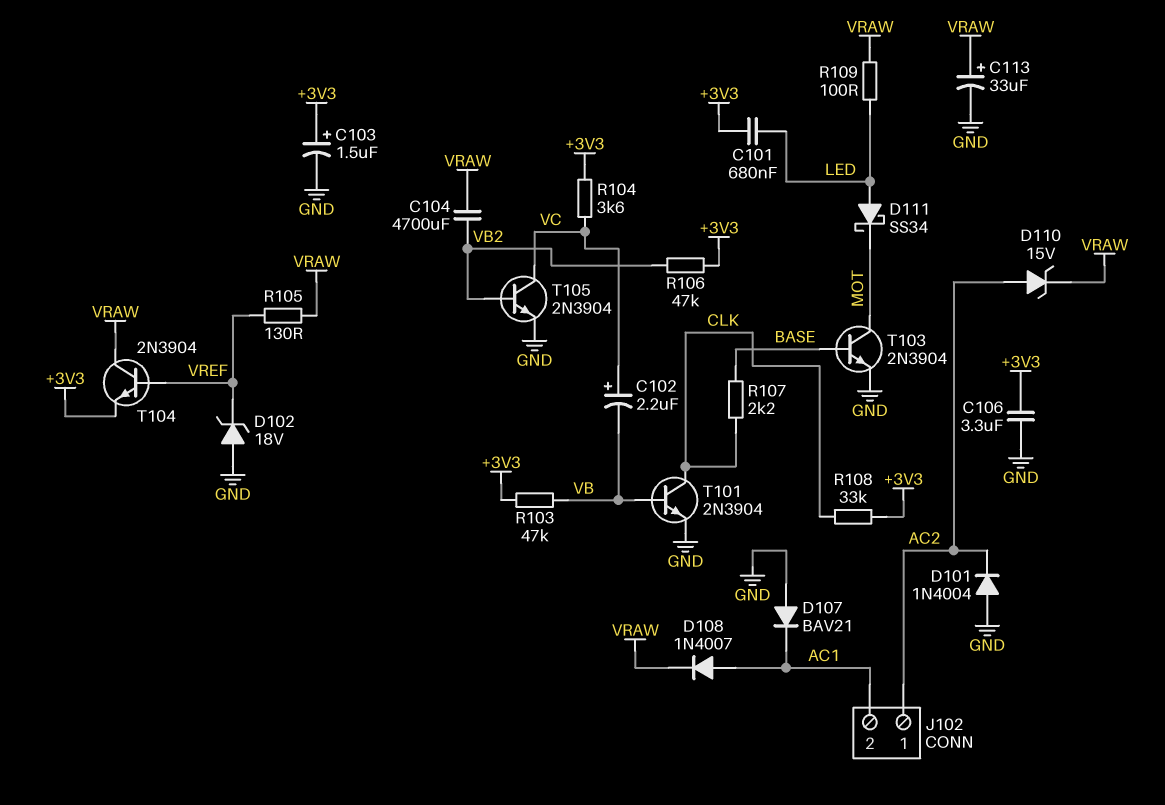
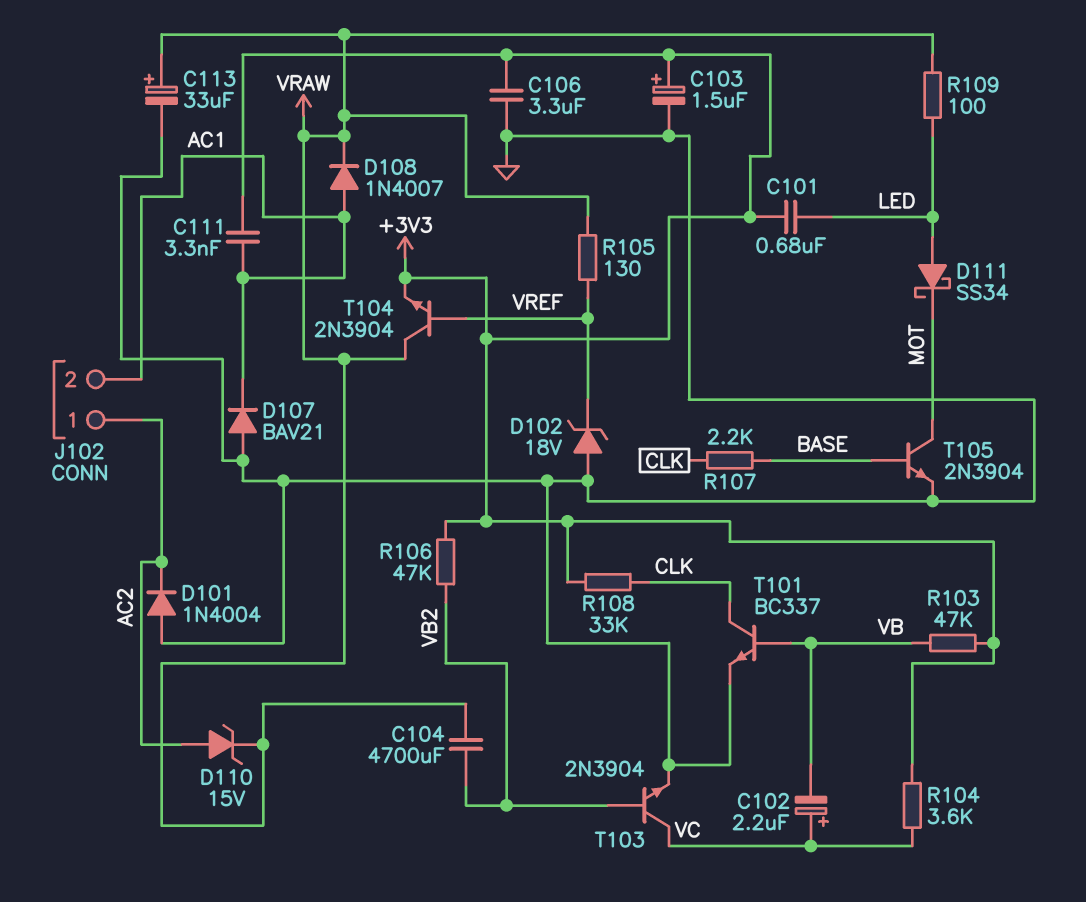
C111: none -> 3.3nF (+3V3, AC1)
T101: NPN 2N3904 (B VB, C CLK, E GND) -> NPN BC337 (B VB, C CLK, E GND)
T103: NPN 2N3904 (B BASE, C MOT, E GND) -> NPN 2N3904 (B VB2, C VC, E GND)
T105: NPN 2N3904 (B VB2, C VC, E GND) -> NPN 2N3904 (B BASE, C MOT, E GND)

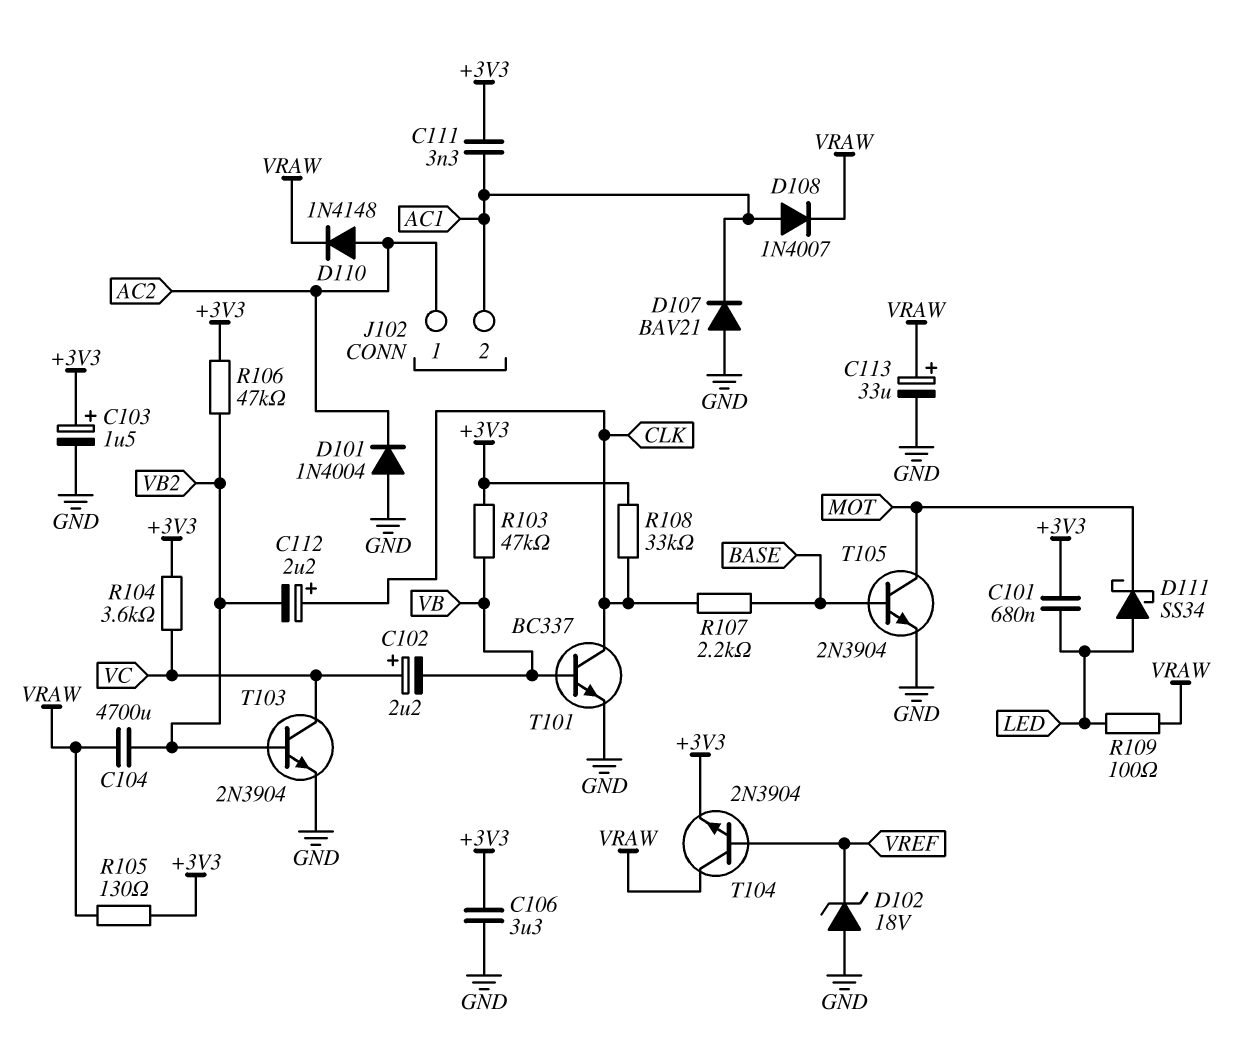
C112: none -> 2.2uF (plus CLK, minus VB2)
D110: zener 15V (A AC2, K VRAW) -> diode 1N4148 (A AC2, K VRAW)
R105: 130 (VRAW, VREF) -> 130 (+3V3, VRAW)

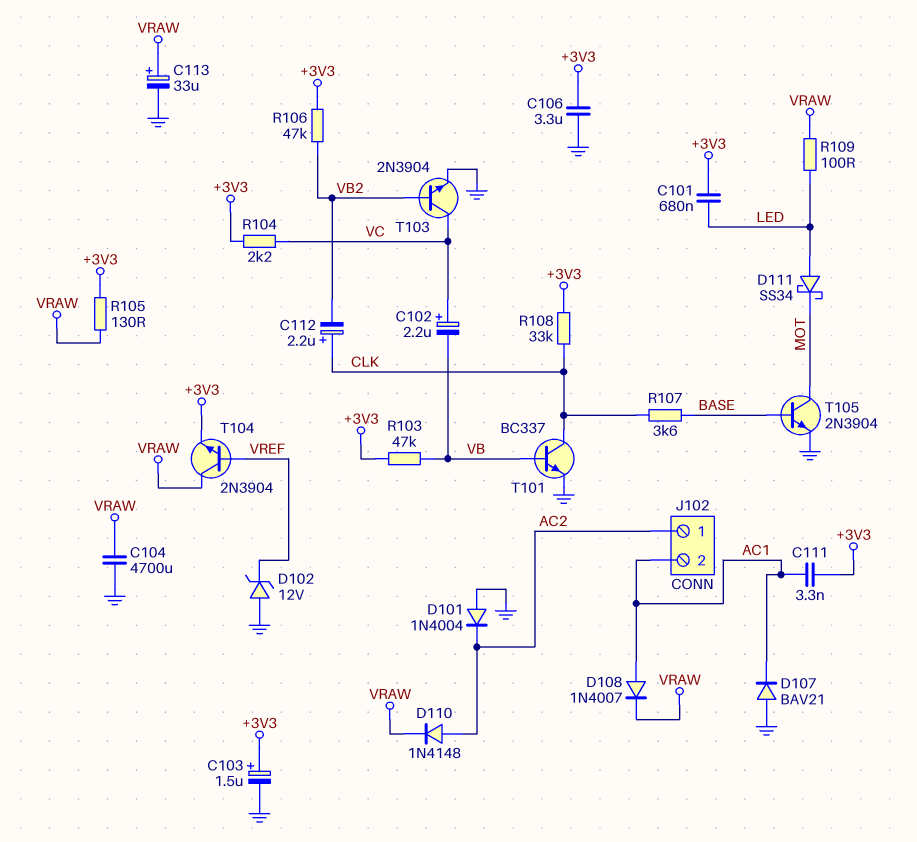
C104: 4700uF (VB2, VRAW) -> 4700uF (GND, VRAW)
D102: zener 18V (A GND, K VREF) -> zener 12V (A GND, K VREF)
R104: 3.6k (+3V3, VC) -> 2.2k (+3V3, VC)
R107: 2.2k (BASE, CLK) -> 3.6k (BASE, CLK)

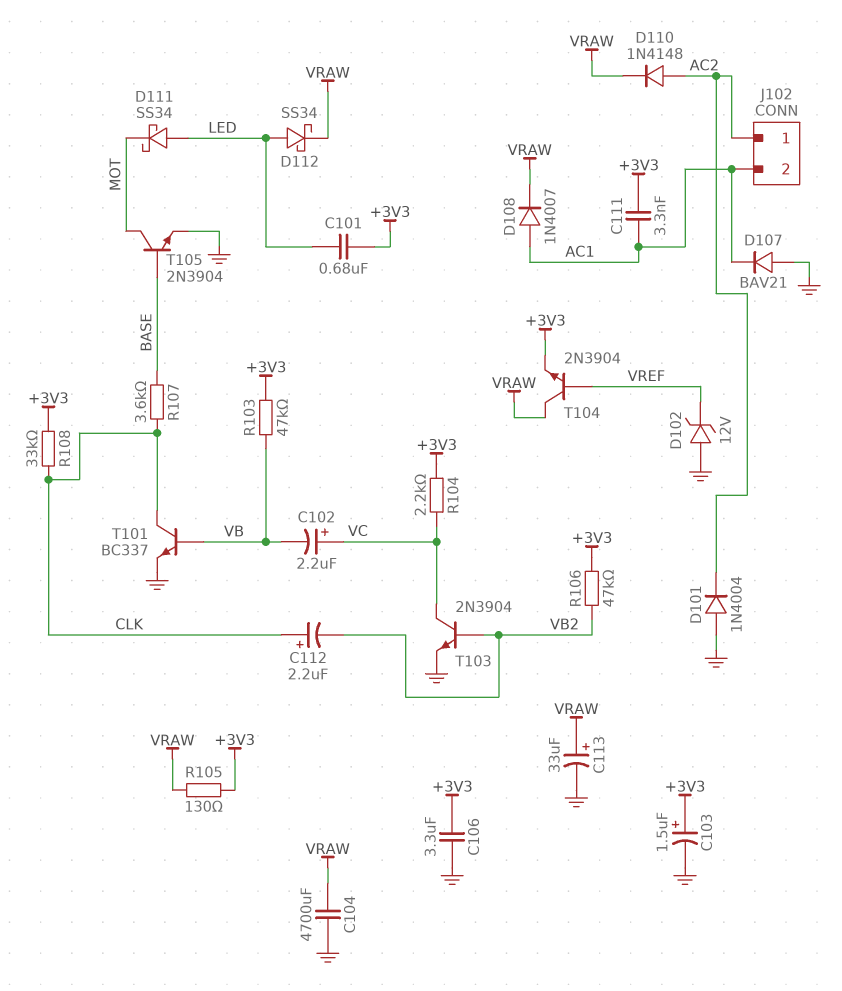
D112: none -> schottky SS34 (A LED, K VRAW)
R109: 100 (LED, VRAW) -> none

